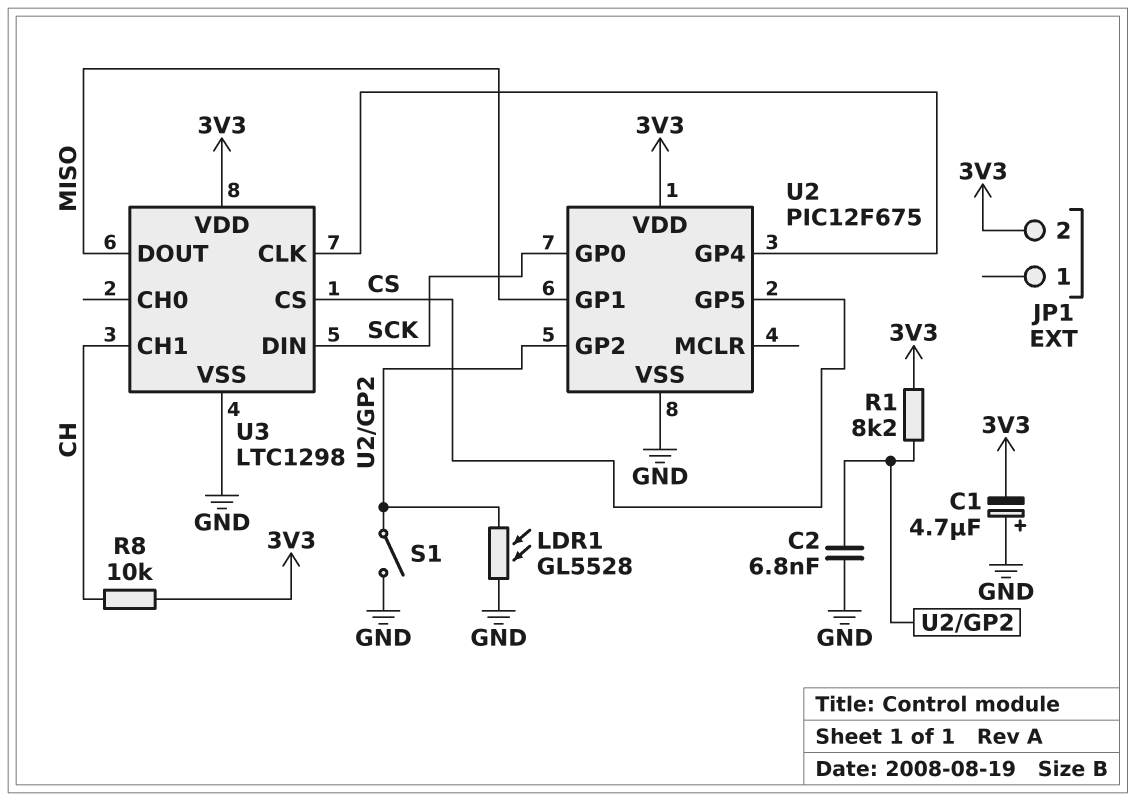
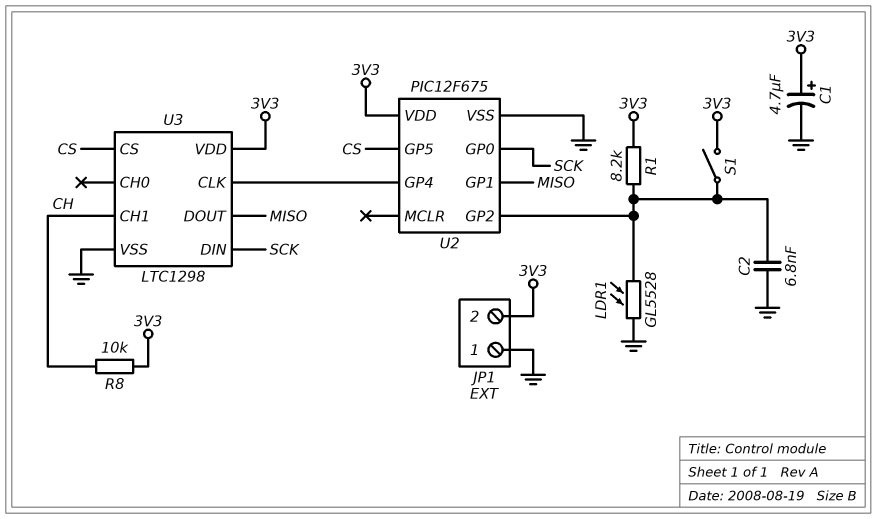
C1: 4.7uF (plus GND, minus 3V3) -> 4.7uF (plus 3V3, minus GND)
JP1 pin 1: none -> GND
S1: switch (GND, U2/GP2) -> switch (3V3, U2/GP2)

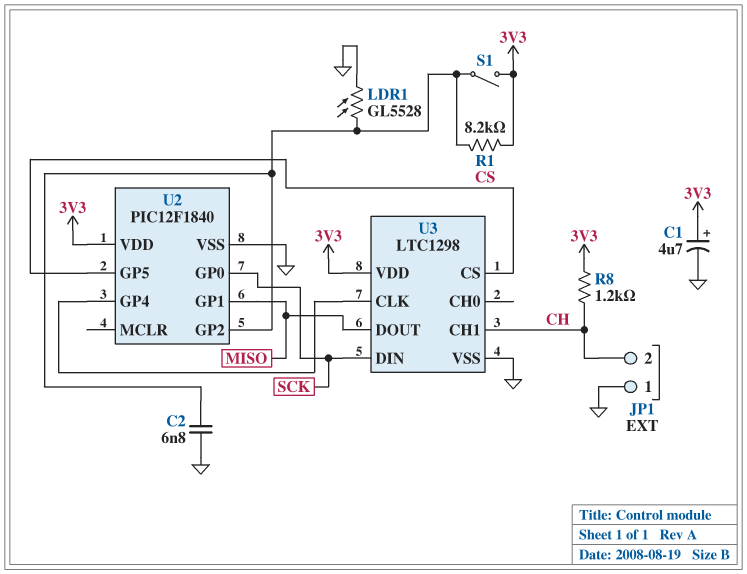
JP1 pin 2: 3V3 -> CH
R8: 10k (3V3, CH) -> 1.2k (3V3, CH)
U2: PIC12F675 -> PIC12F1840

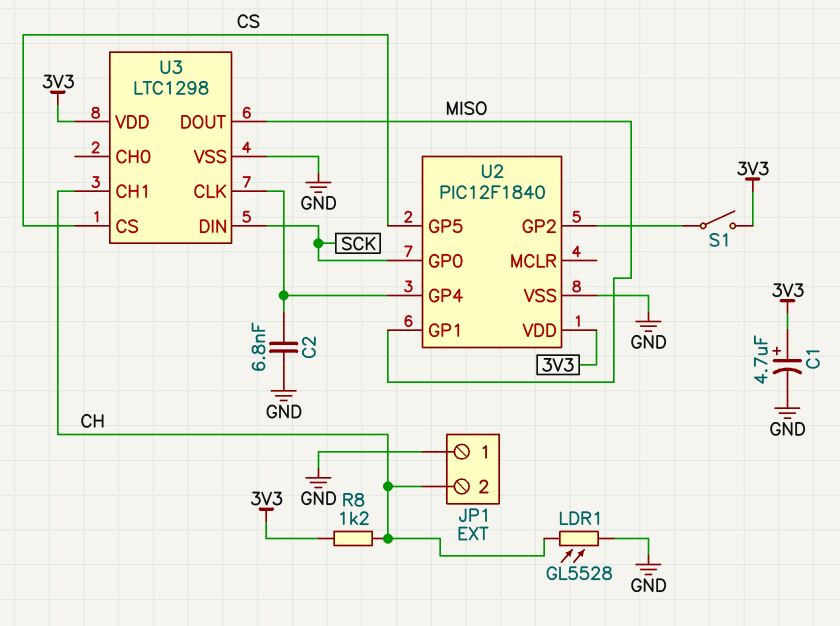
C2: 6.8nF (GND, U2/GP2) -> 6.8nF (GND, U2/GP4)
LDR1: GL5528 (GND, U2/GP2) -> GL5528 (CH, GND)
R1: 8.2k (3V3, U2/GP2) -> none

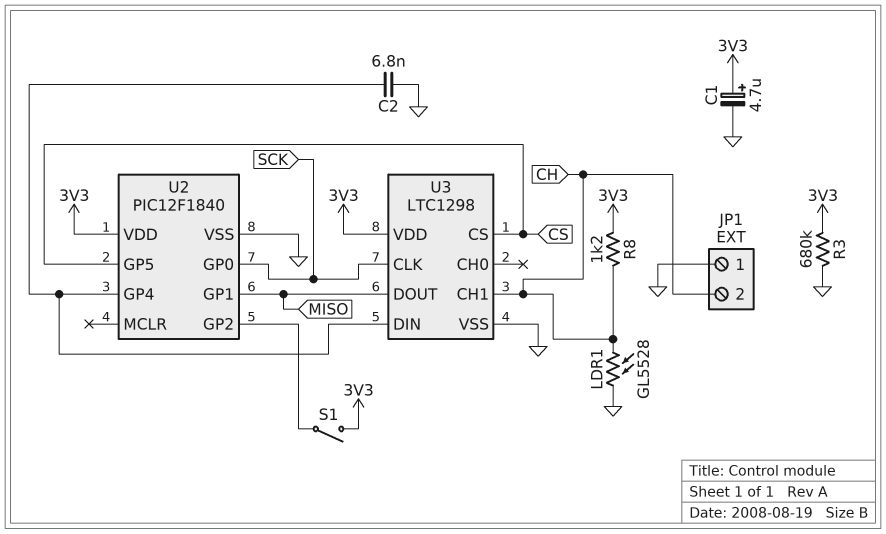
R3: none -> 680k (3V3, GND)
U3 pin CLK: U2/GP4 -> SCK
U3 pin DIN: SCK -> U2/GP4

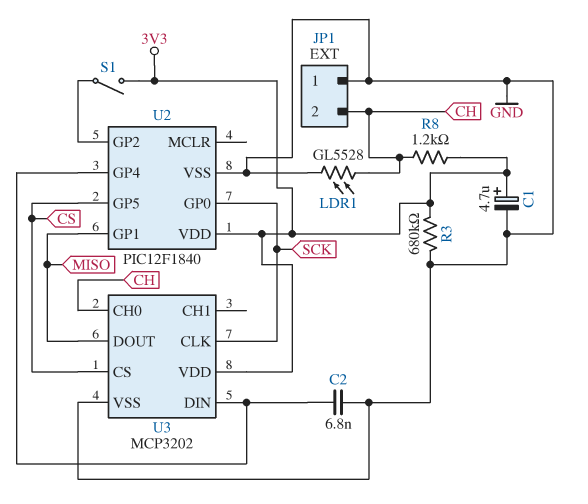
U3: LTC1298 -> MCP3202
U3 pin CH0: none -> CH
U3 pin CH1: CH -> none

